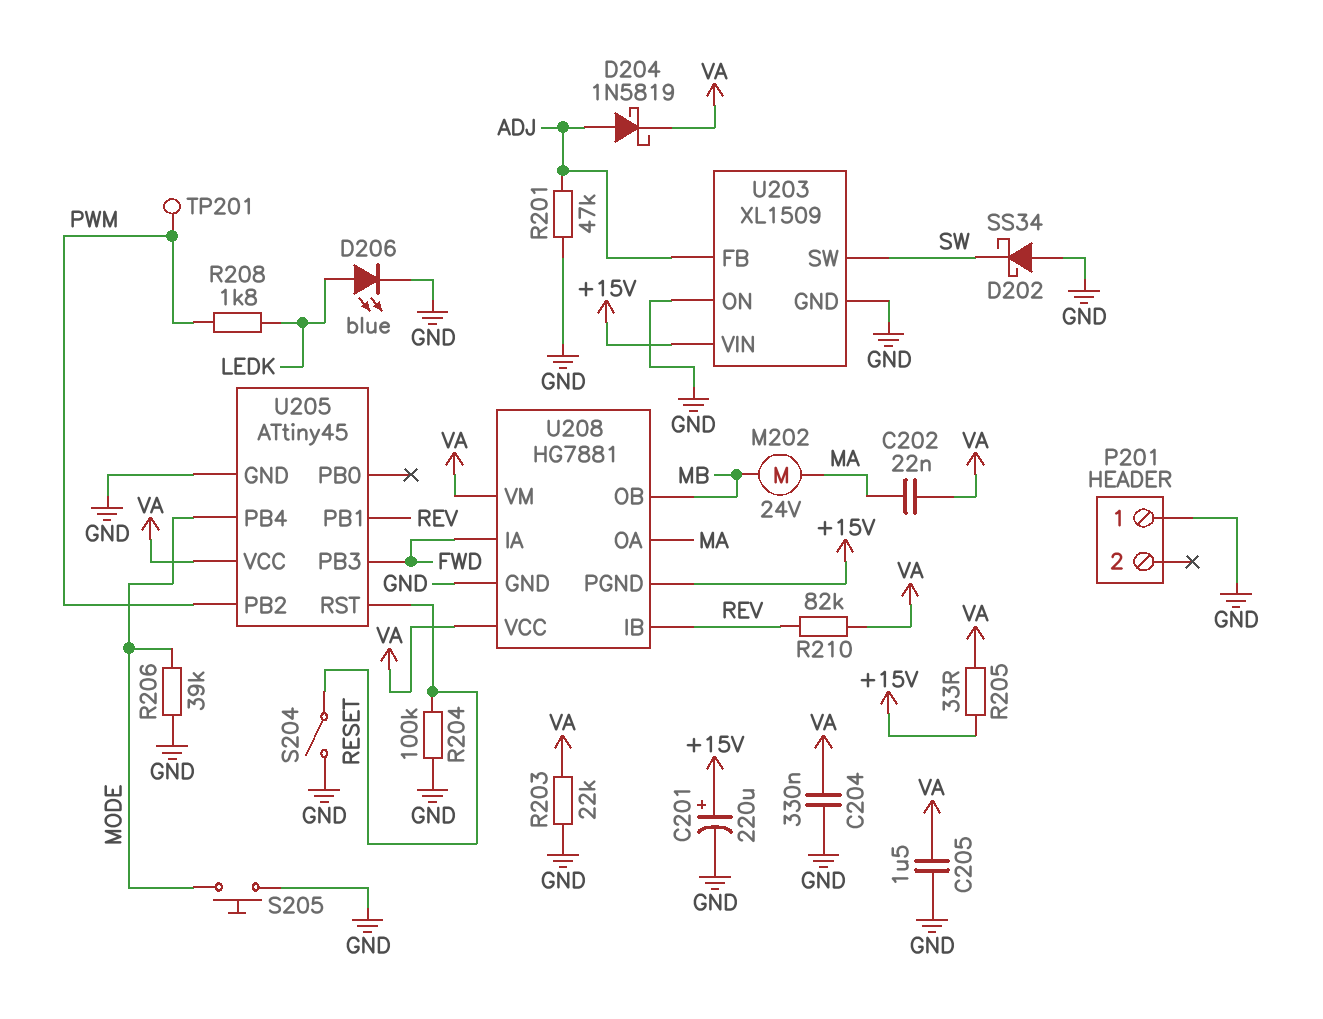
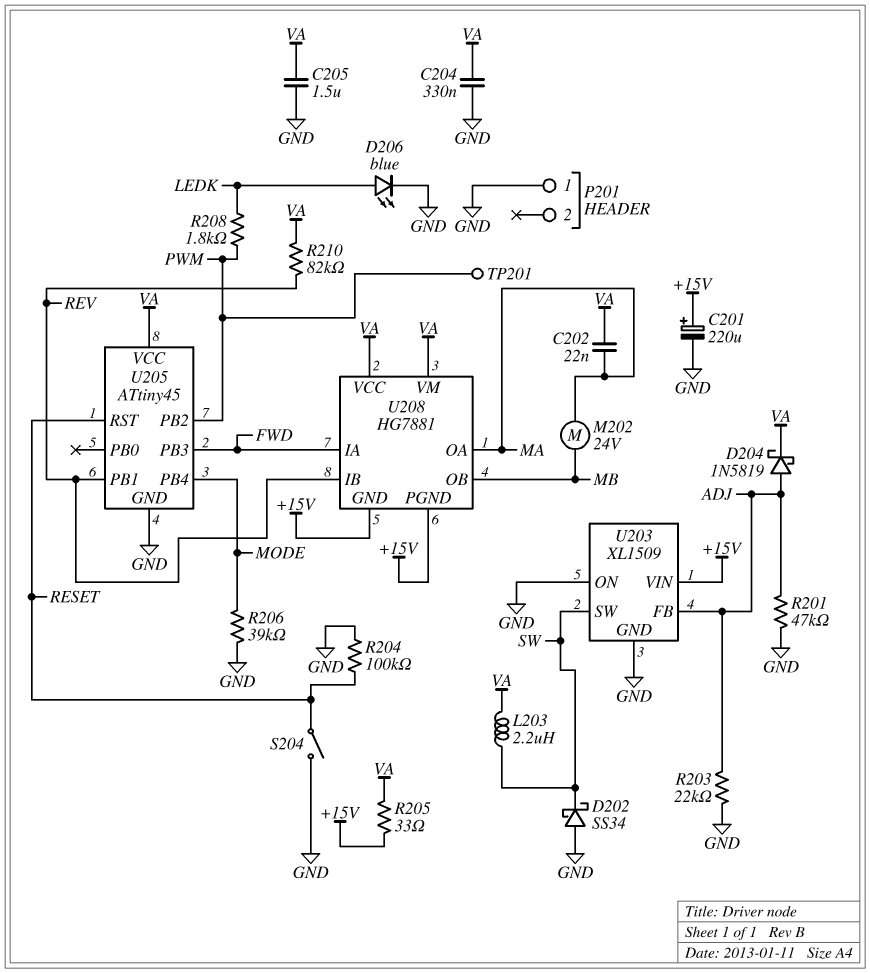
L203: none -> 2.2uH (SW, VA)
R203: 22k (GND, VA) -> 22k (ADJ, GND)
S205: button (GND, MODE) -> none
U208 pin GND: GND -> +15V

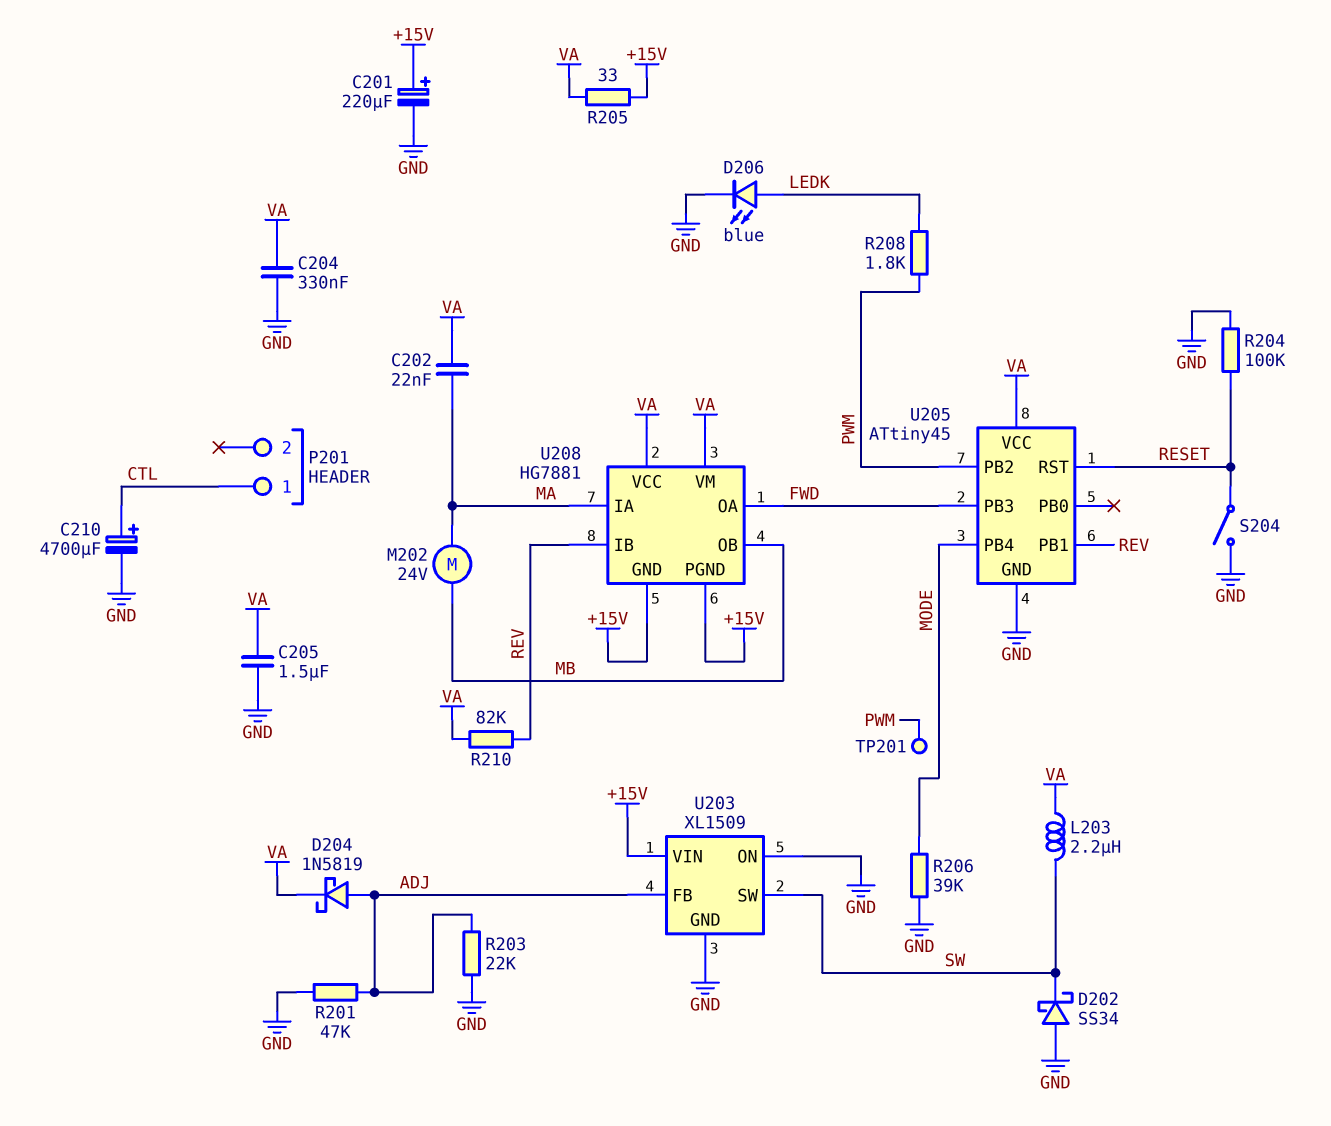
C210: none -> 4700uF (plus CTL, minus GND)
P201 pin 1: GND -> CTL
U208 pin IA: FWD -> MA
U208 pin OA: MA -> FWD

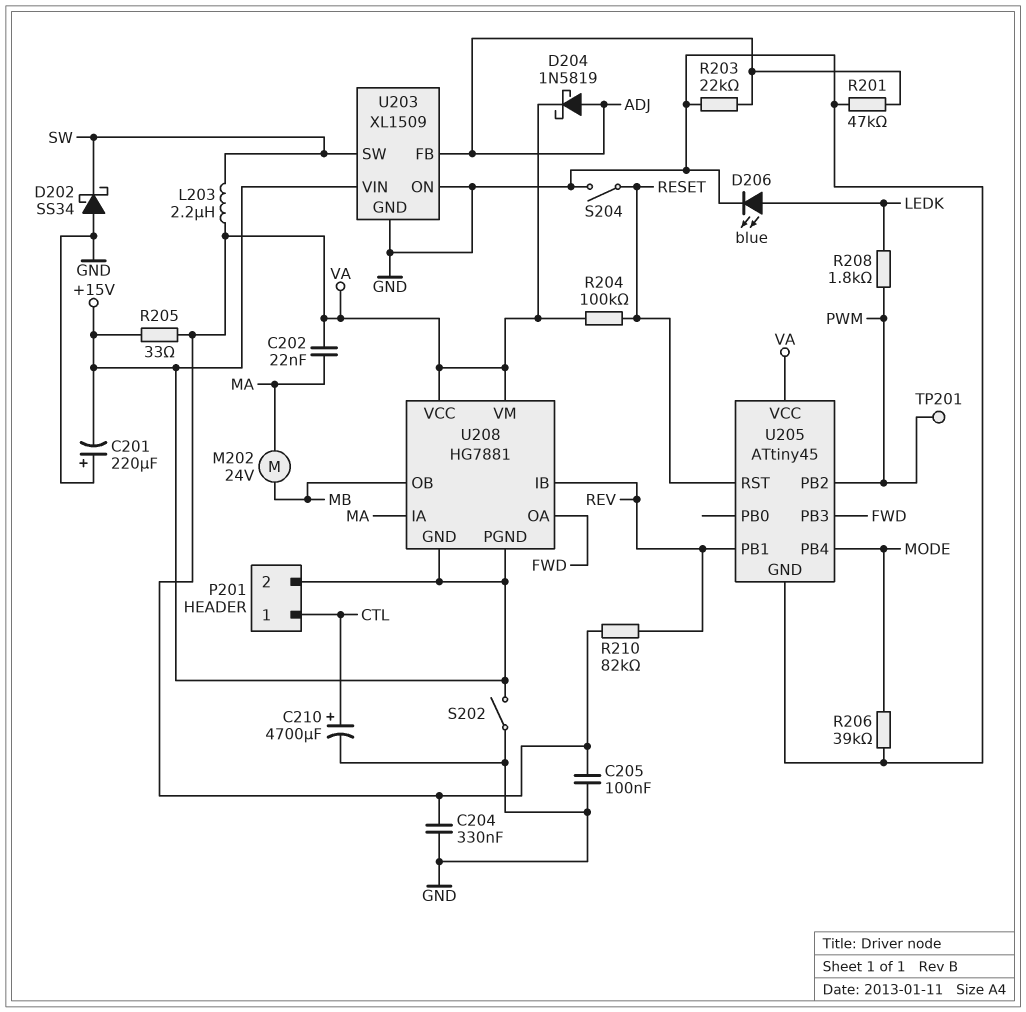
C201: 220uF (plus +15V, minus GND) -> 220uF (plus GND, minus +15V)
C205: 1.5uF (GND, VA) -> 100nF (GND, VA)
P201 pin 2: none -> +15V
R204: 100k (GND, RESET) -> 100k (RESET, VA)
S202: none -> switch (+15V, GND)

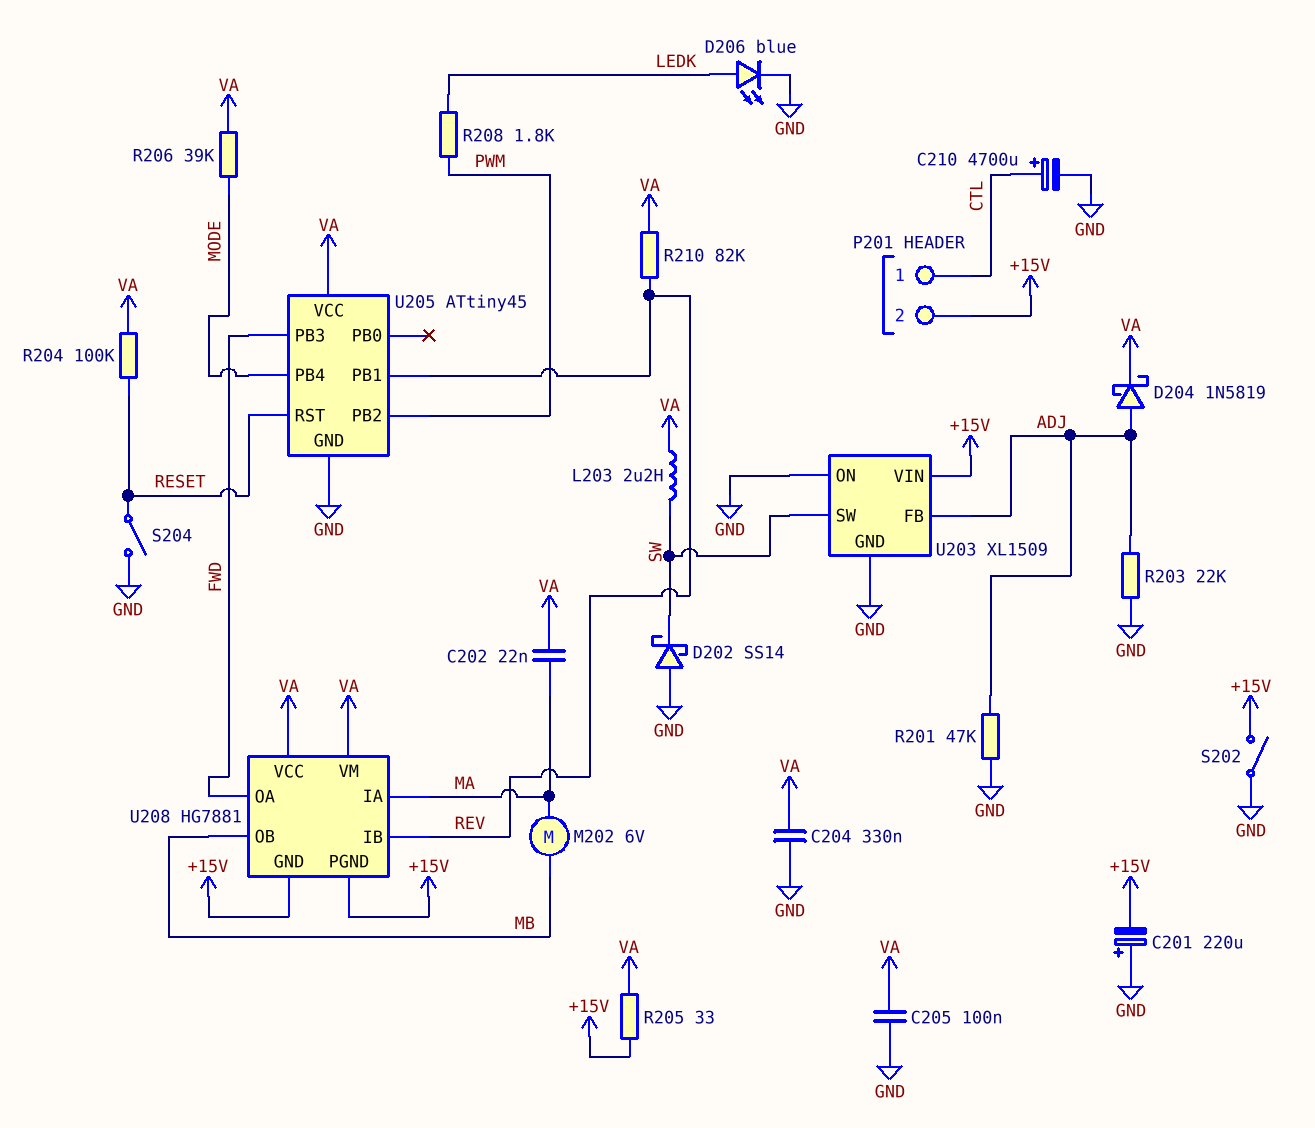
D202: schottky SS34 (A GND, K SW) -> schottky SS14 (A GND, K SW)
M202: motor 24V (MA, MB) -> motor 6V (MA, MB)
R206: 39k (GND, MODE) -> 39k (MODE, VA)
TP201: test point (PWM) -> none

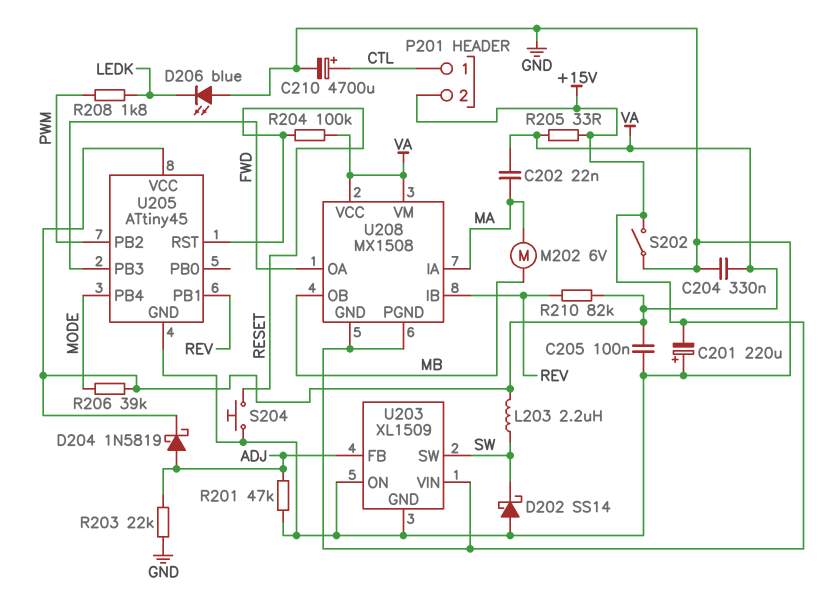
D206: LED blue (A LEDK, K GND) -> LED blue (A GND, K LEDK)
S204: switch (GND, RESET) -> button (GND, RESET)
U208: HG7881 -> MX1508

